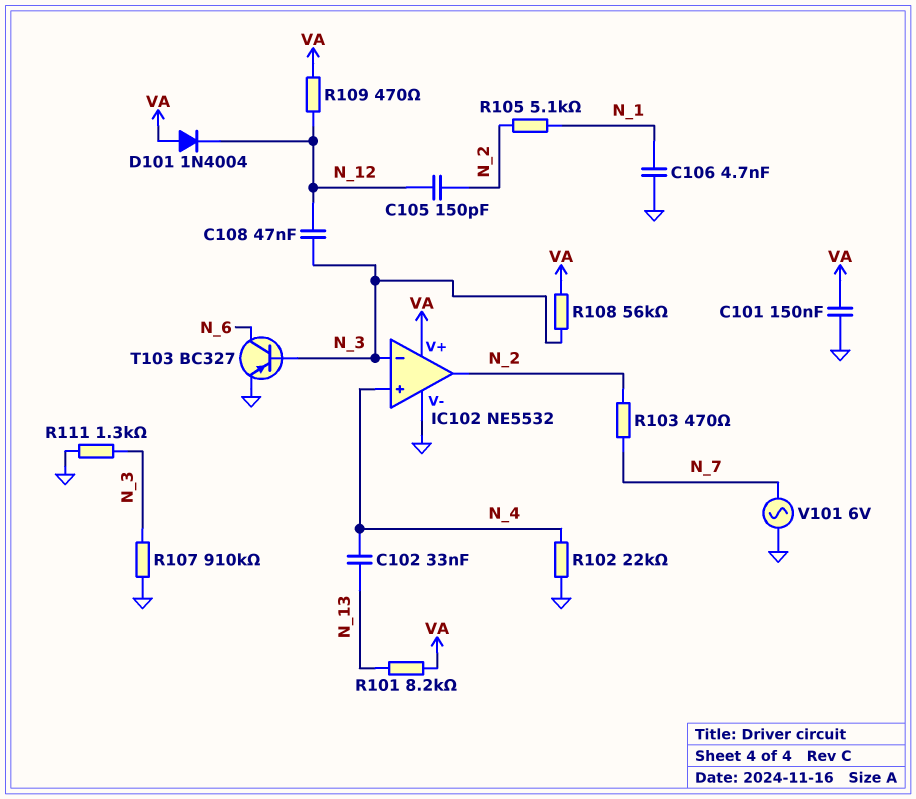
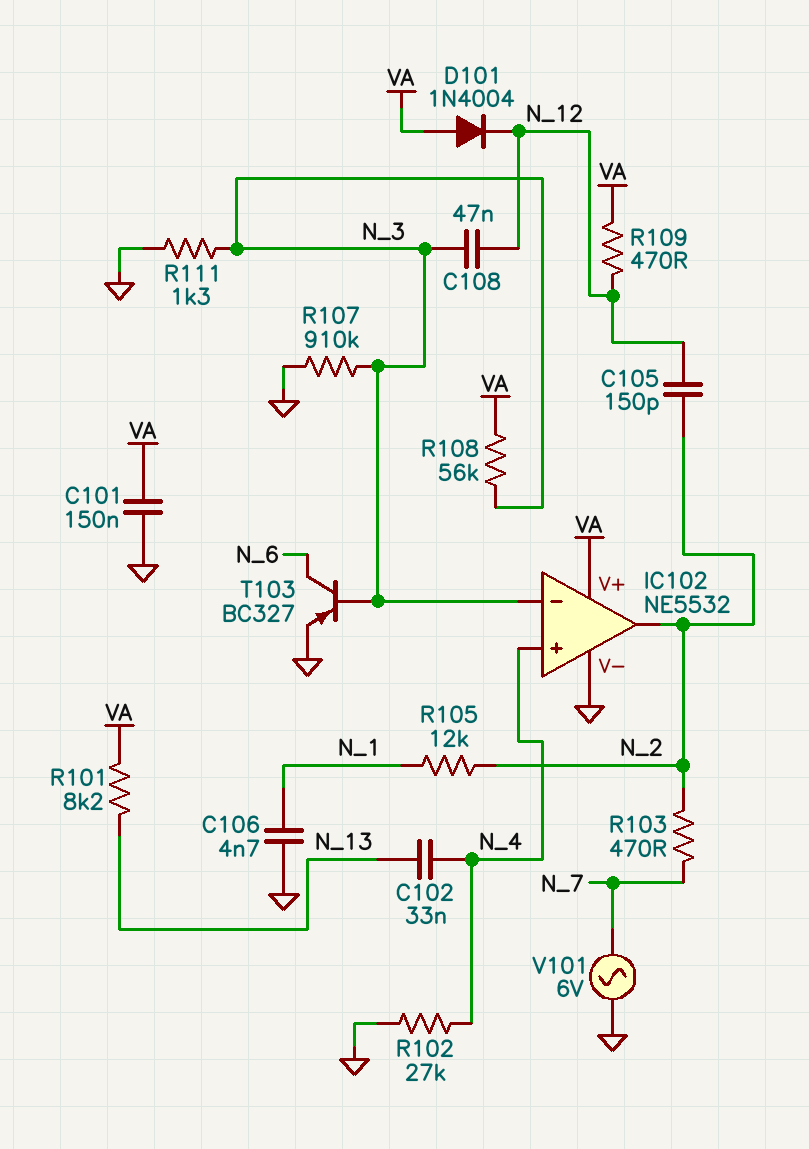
R102: 22k (GND, N_4) -> 27k (GND, N_4)
R105: 5.1k (N_1, N_2) -> 12k (N_1, N_2)

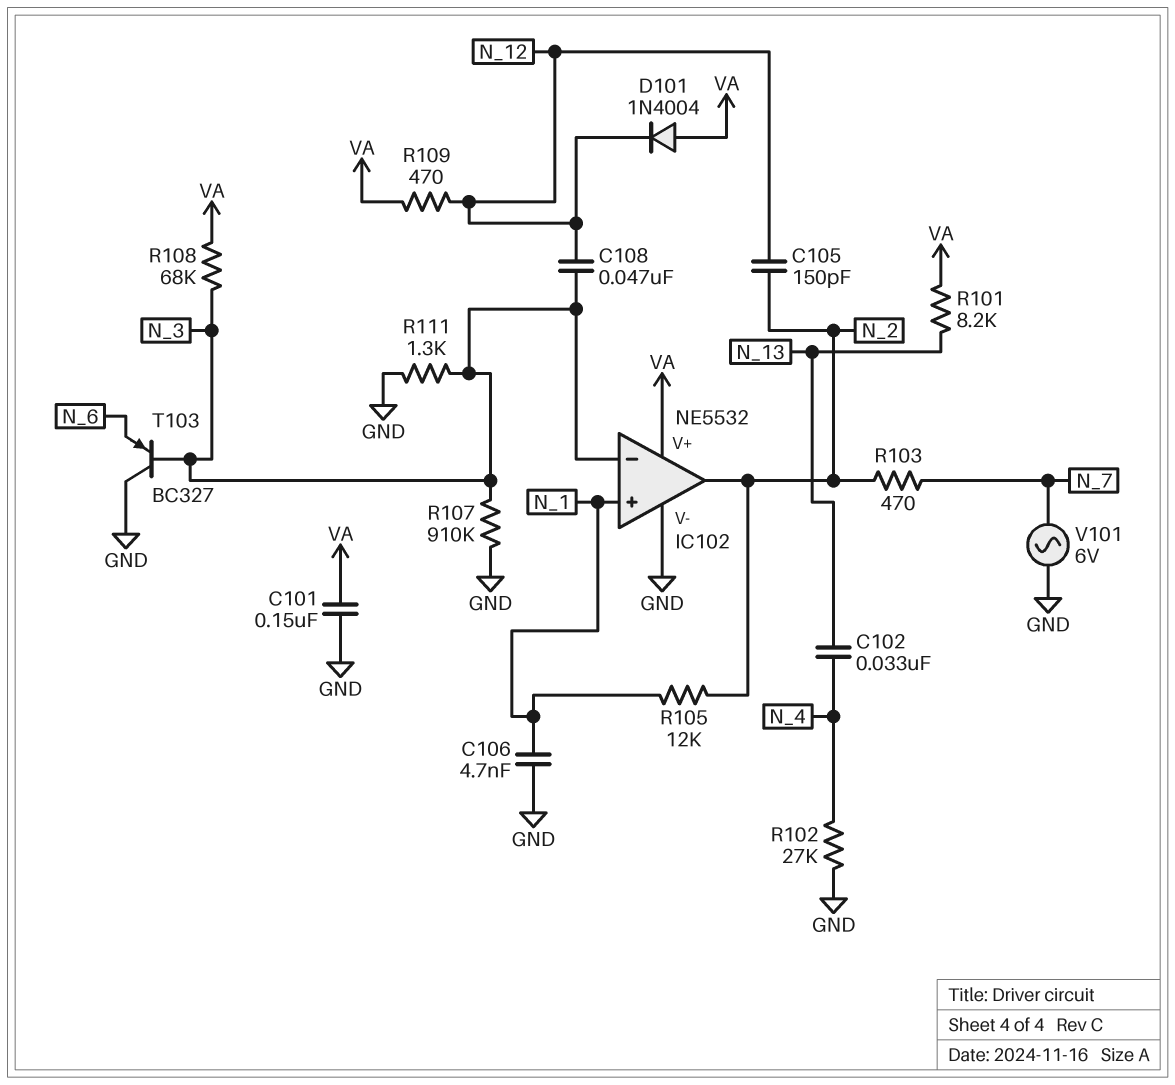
IC102 pin in+: N_4 -> N_1
R108: 56k (N_3, VA) -> 68k (N_3, VA)
T103: PNP BC327 (B N_3, C N_6, E GND) -> PNP BC327 (B N_3, C GND, E N_6)

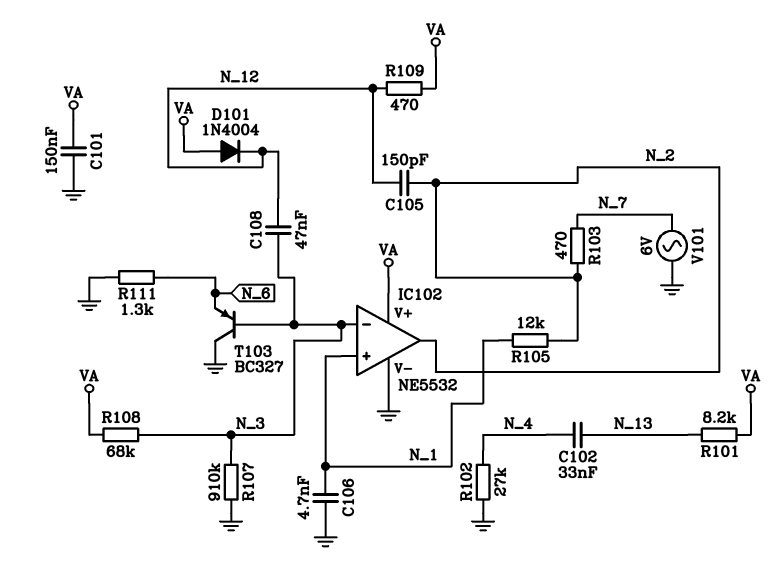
R111: 1.3k (GND, N_3) -> 1.3k (GND, N_6)

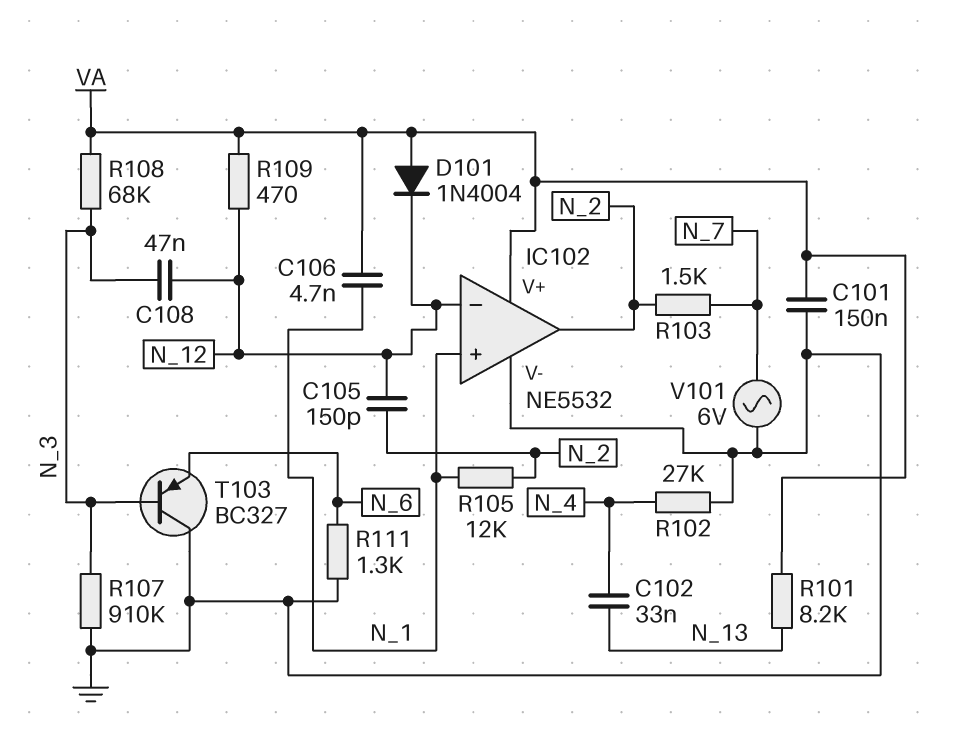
C106: 4.7nF (GND, N_1) -> 4.7nF (N_1, VA)
IC102 pin in-: N_3 -> N_12
R103: 470 (N_2, N_7) -> 1.5k (N_2, N_7)

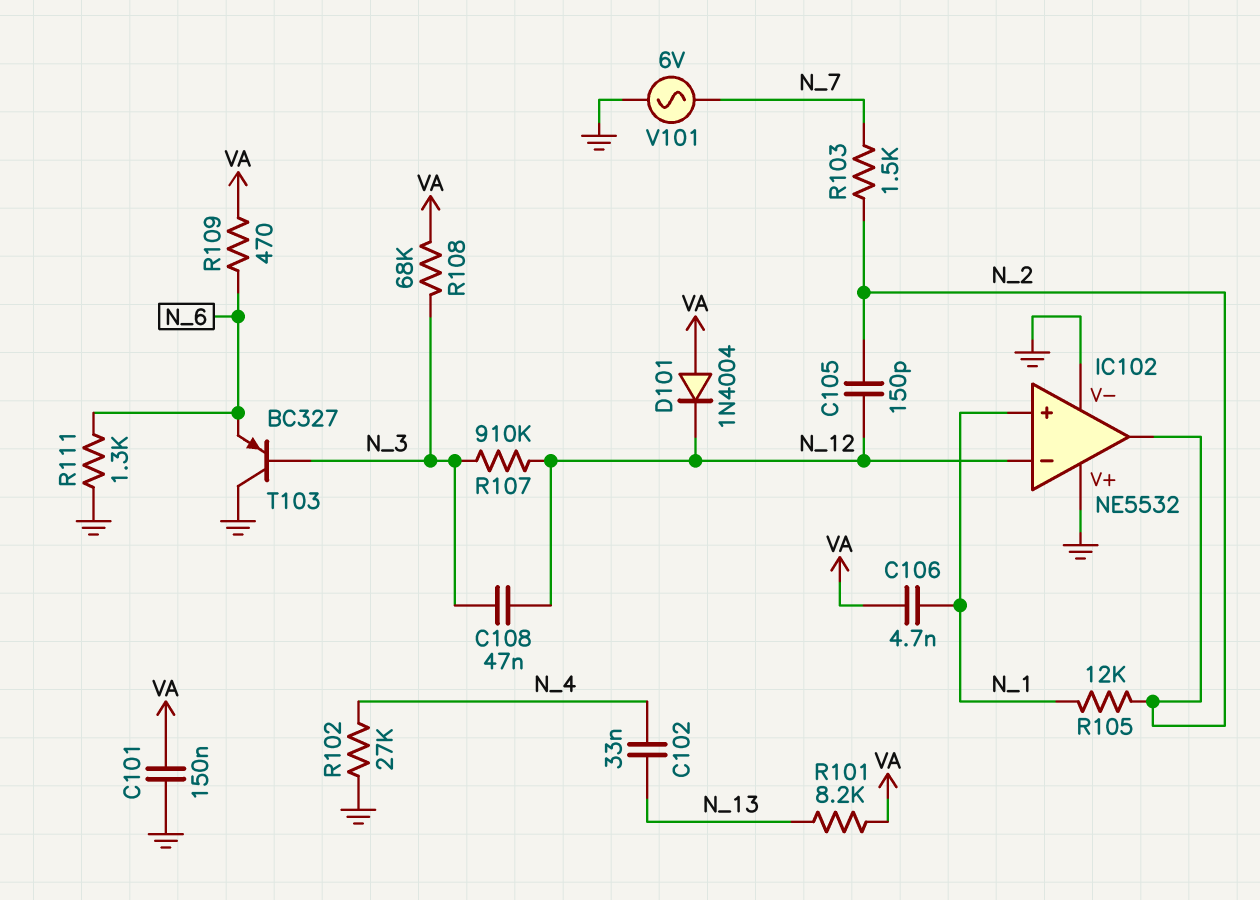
IC102 pin V+: VA -> GND
R107: 910k (GND, N_3) -> 910k (N_3, N_12)
R109: 470 (N_12, VA) -> 470 (N_6, VA)

